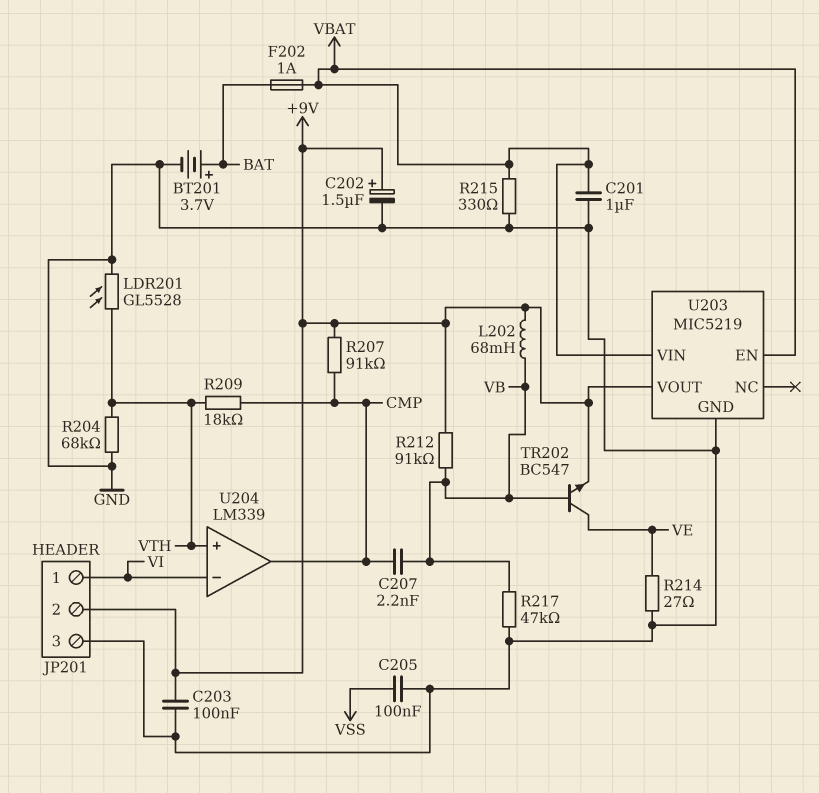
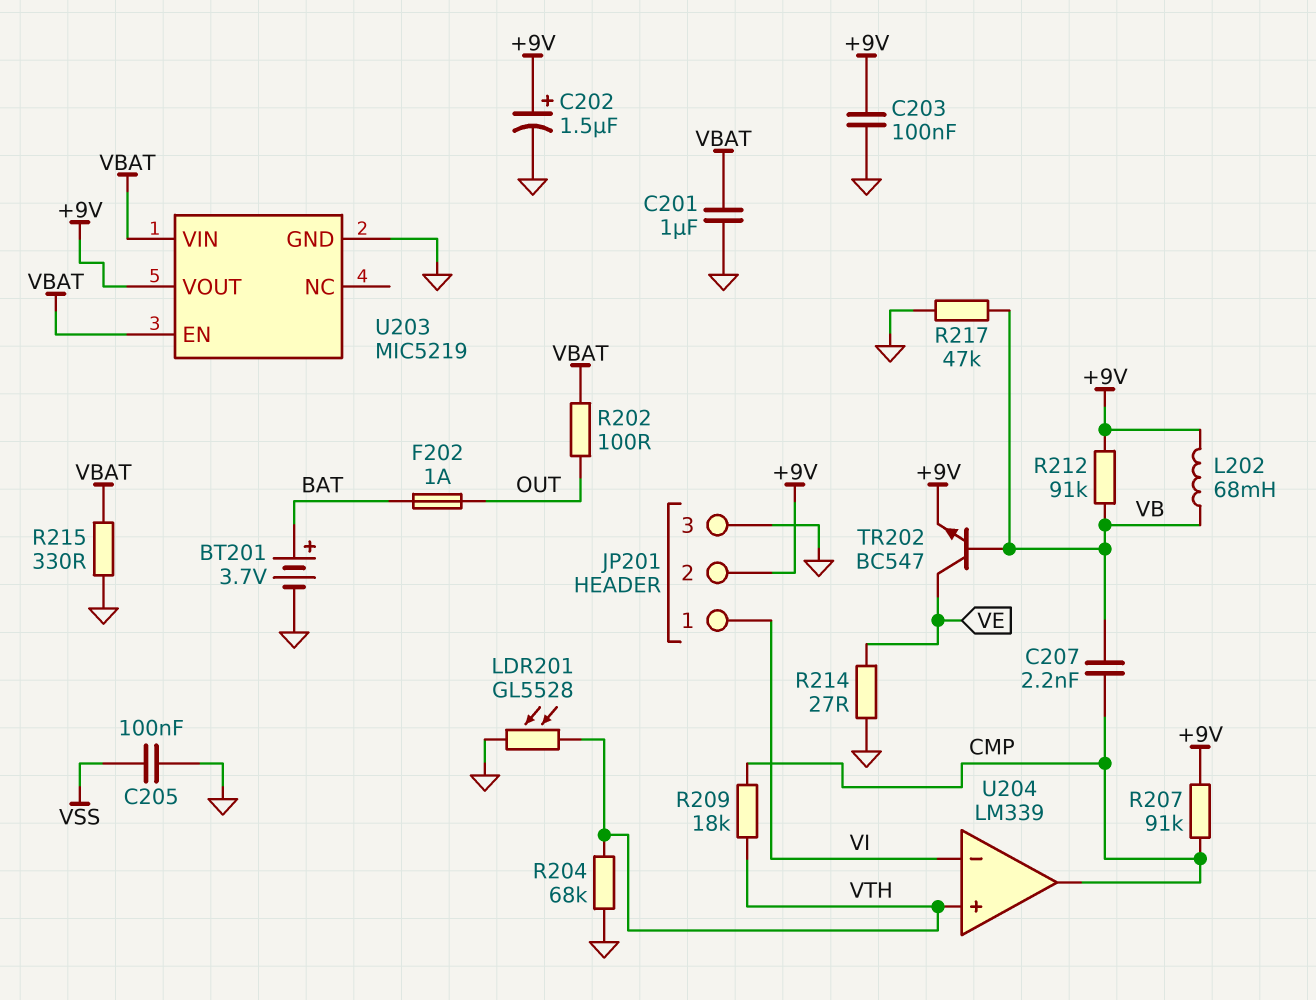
F202: 1A (BAT, VBAT) -> 1A (BAT, OUT)
R202: none -> 100 (OUT, VBAT)

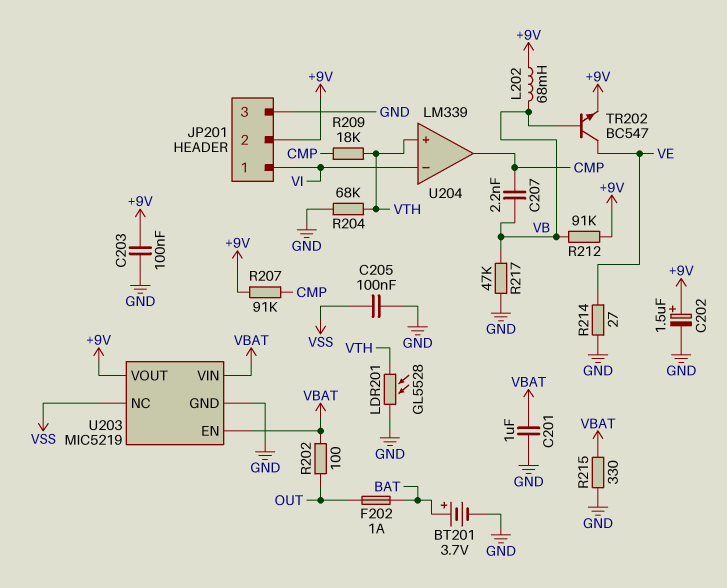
U203 pin NC: none -> VSS

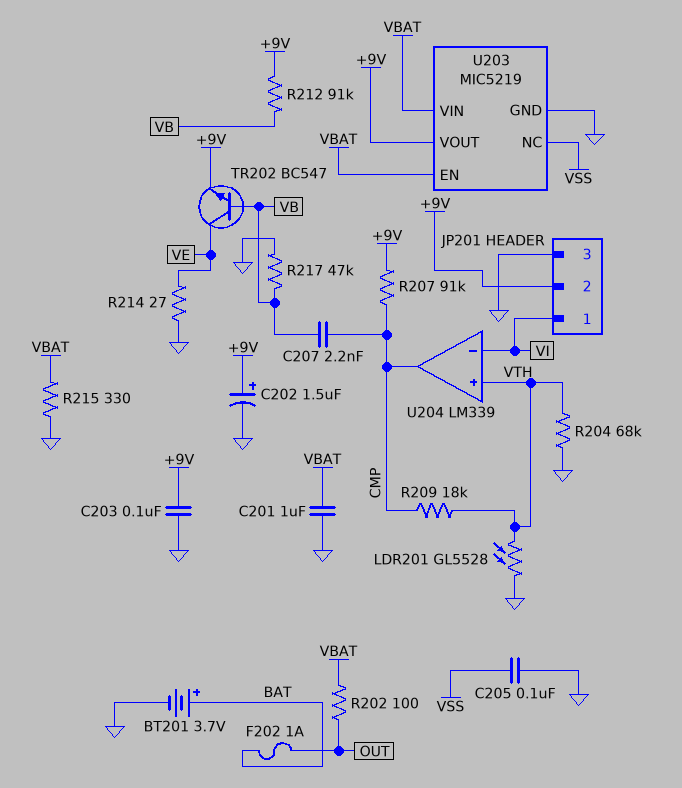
L202: 68mH (+9V, VB) -> none

